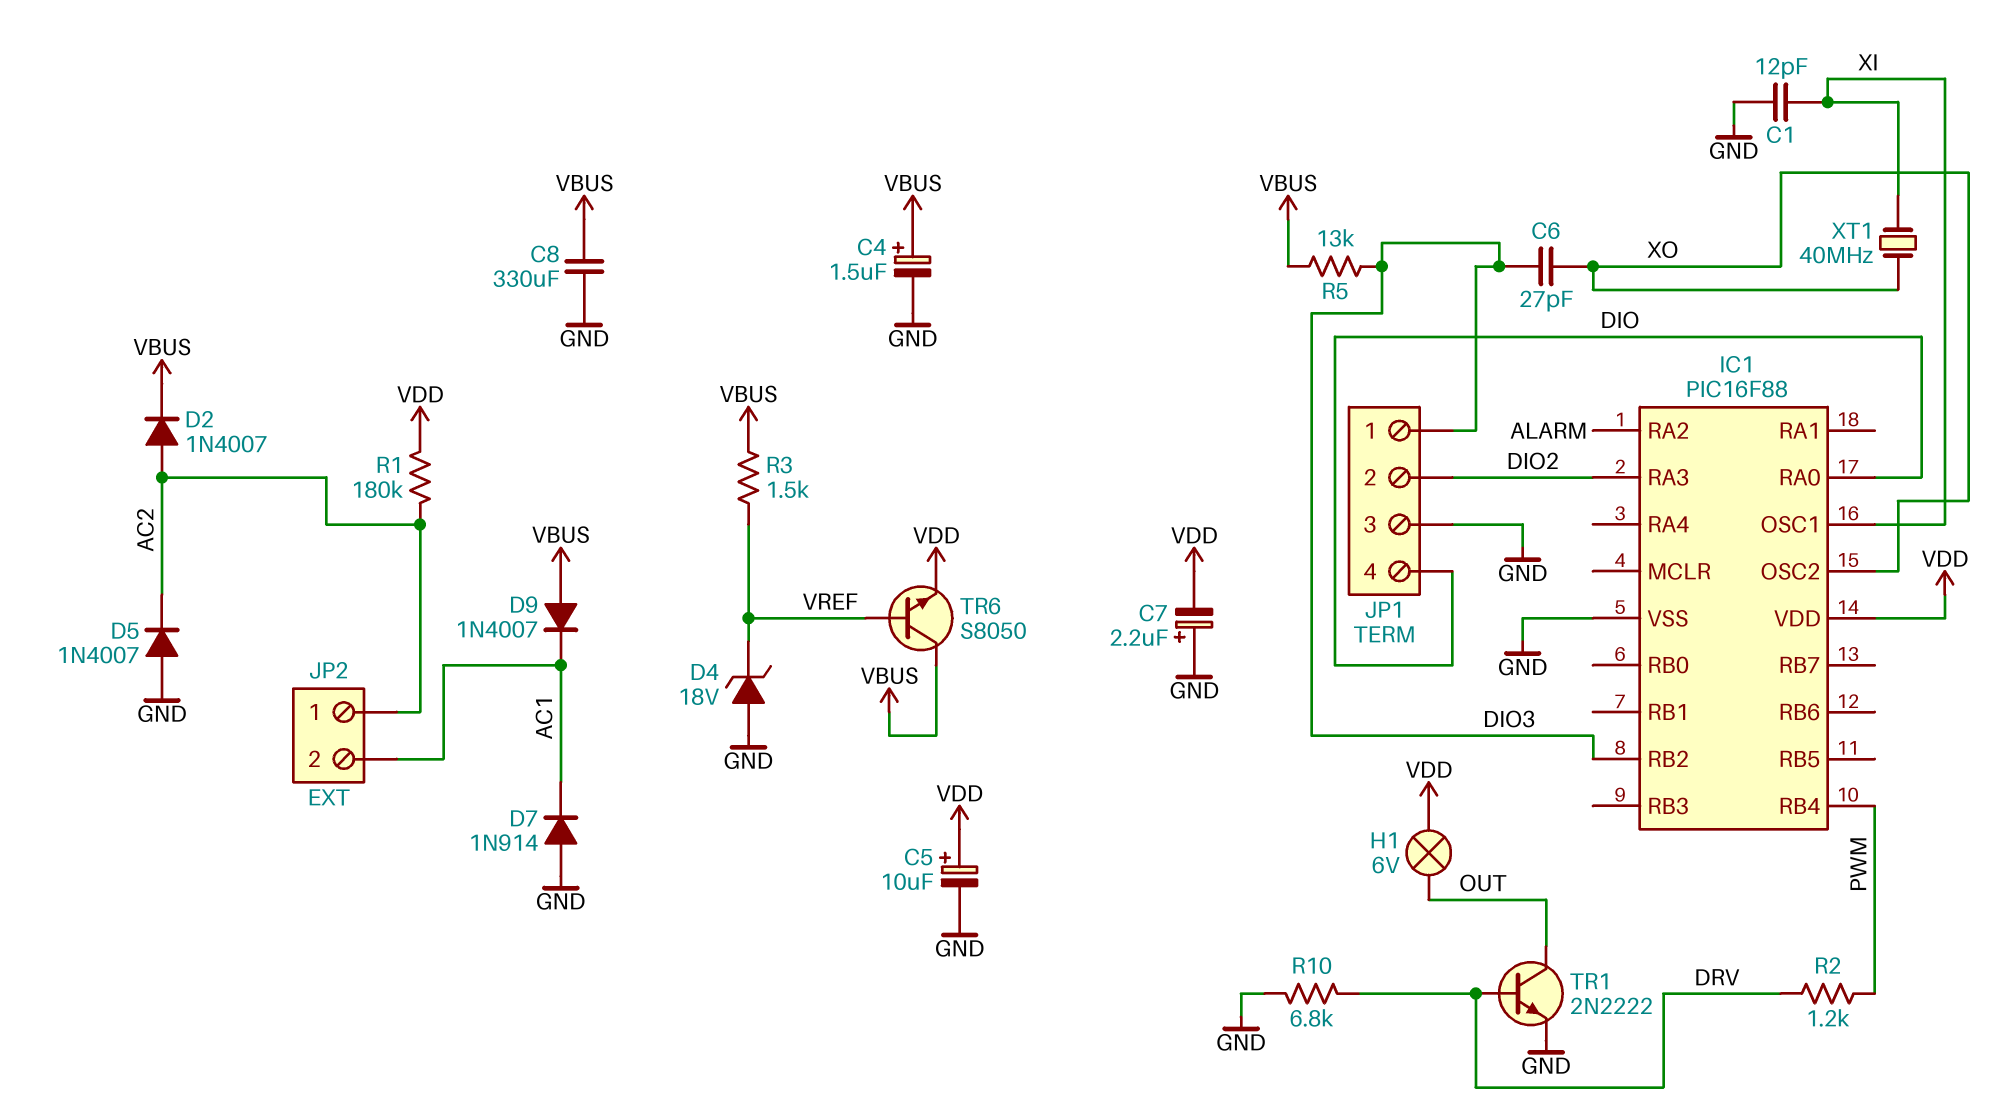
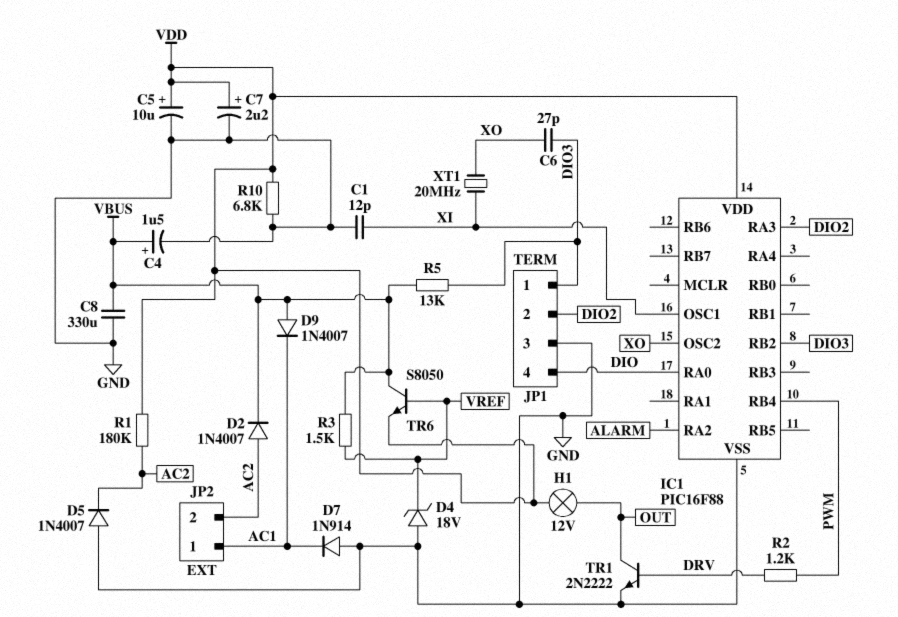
C7: 2.2uF (plus GND, minus VDD) -> 2.2uF (plus VDD, minus GND)
H1: lamp 6V (OUT, VDD) -> lamp 12V (OUT, VDD)
JP2 pin 1: AC2 -> AC1
JP2 pin 2: AC1 -> AC2
R10: 6.8k (DRV, GND) -> 6.8k (GND, VDD)
XT1: 40MHz (XI, XO) -> 20MHz (XI, XO)

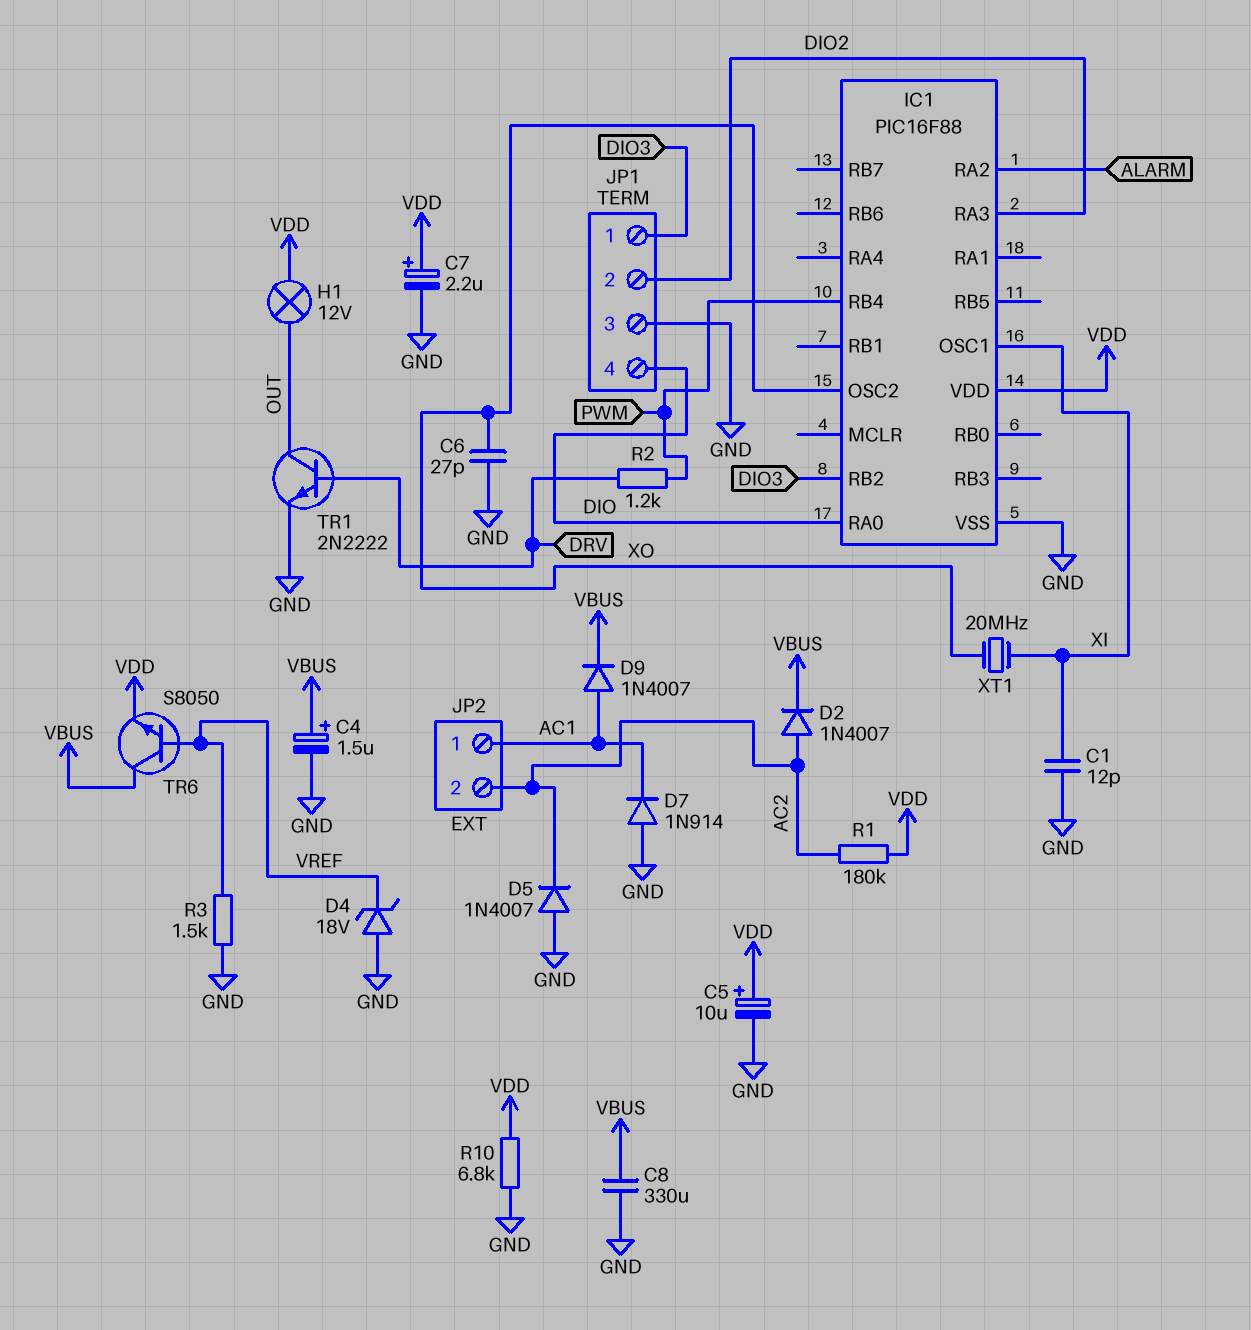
C6: 27pF (DIO3, XO) -> 27pF (GND, XO)
D9: diode 1N4007 (A VBUS, K AC1) -> diode 1N4007 (A AC1, K VBUS)
R3: 1.5k (VBUS, VREF) -> 1.5k (GND, VREF)
R5: 13k (DIO3, VBUS) -> none

